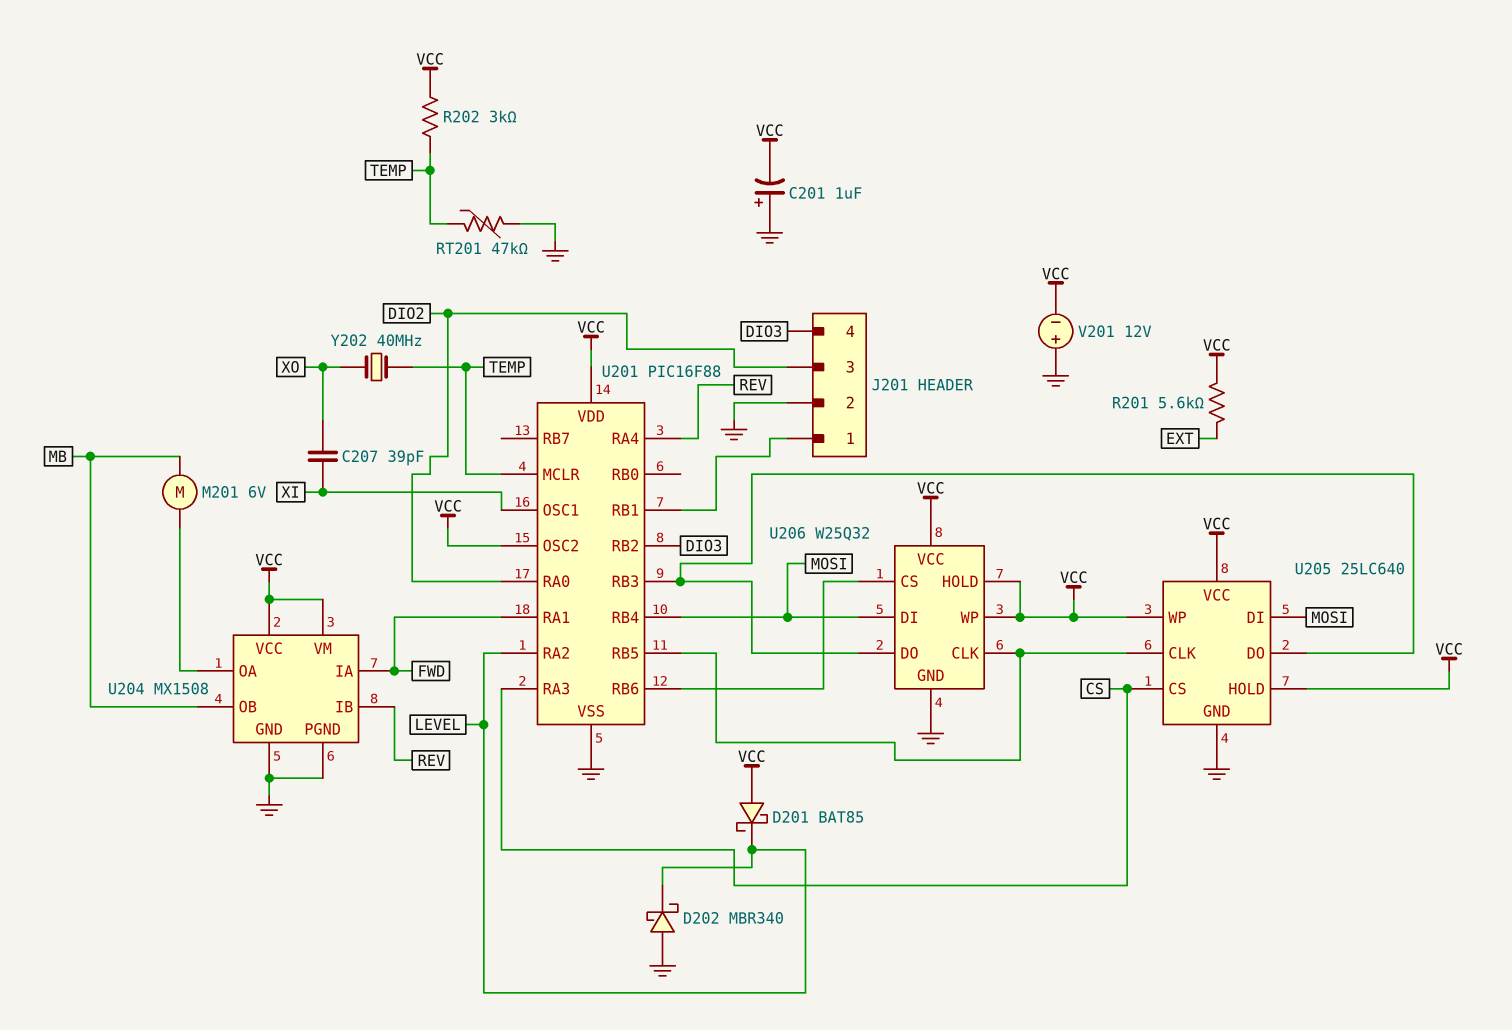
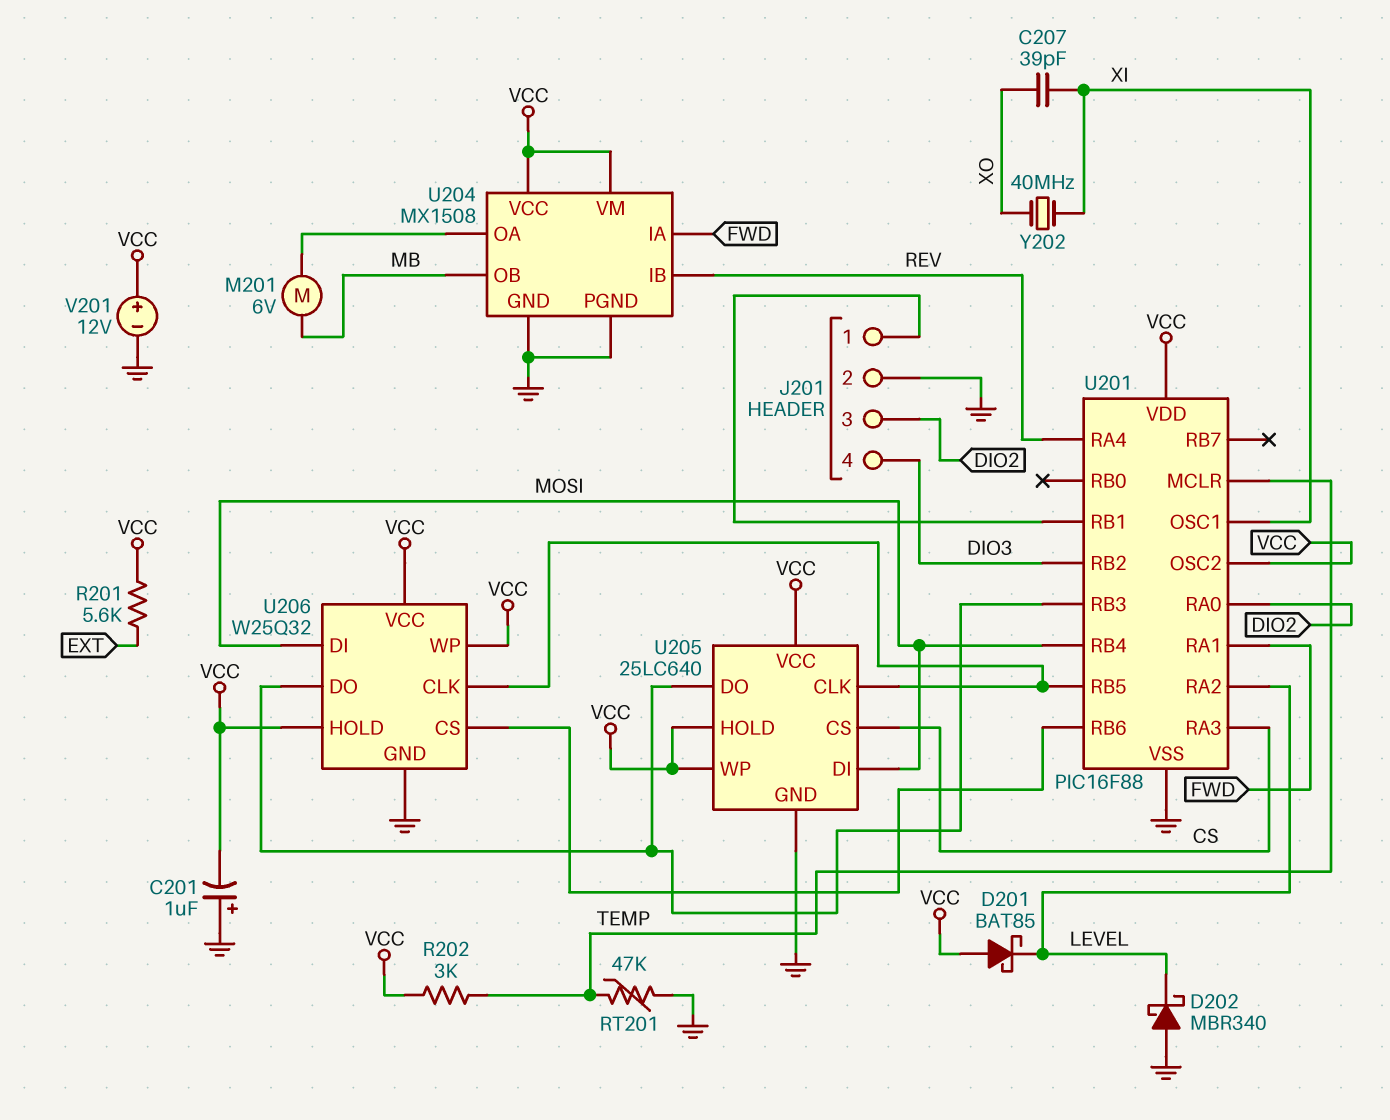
V201: 12V (plus GND, minus VCC) -> 12V (plus VCC, minus GND)
Y202: 40MHz (TEMP, XO) -> 40MHz (XI, XO)

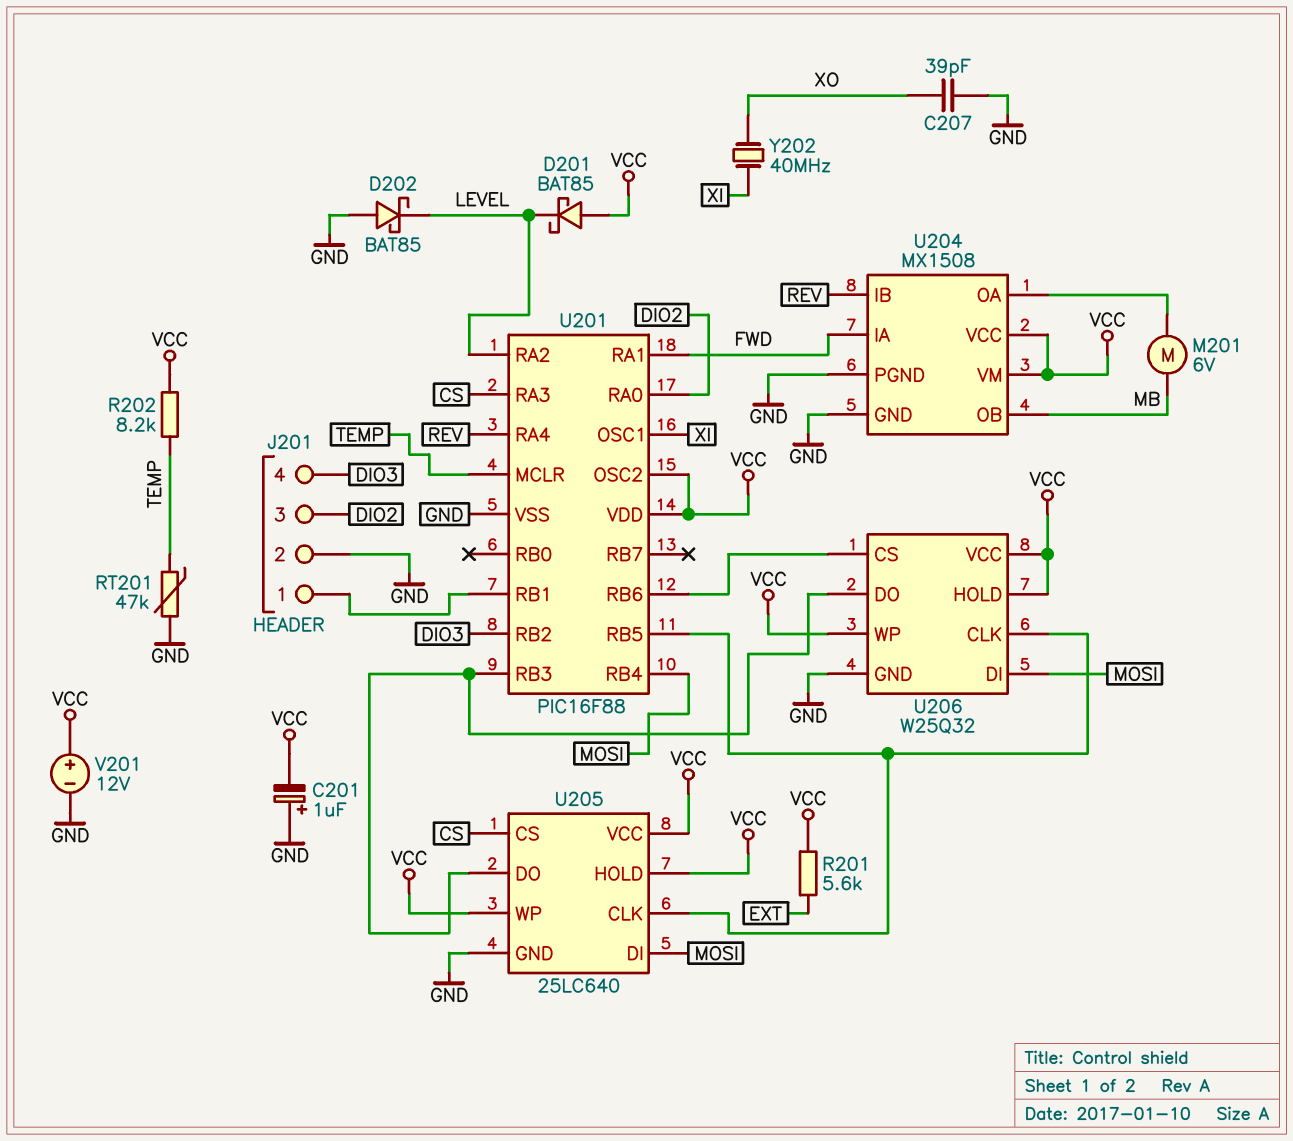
C207: 39pF (XI, XO) -> 39pF (GND, XO)
D202: schottky MBR340 (A GND, K LEVEL) -> schottky BAT85 (A GND, K LEVEL)
R202: 3k (TEMP, VCC) -> 8.2k (TEMP, VCC)

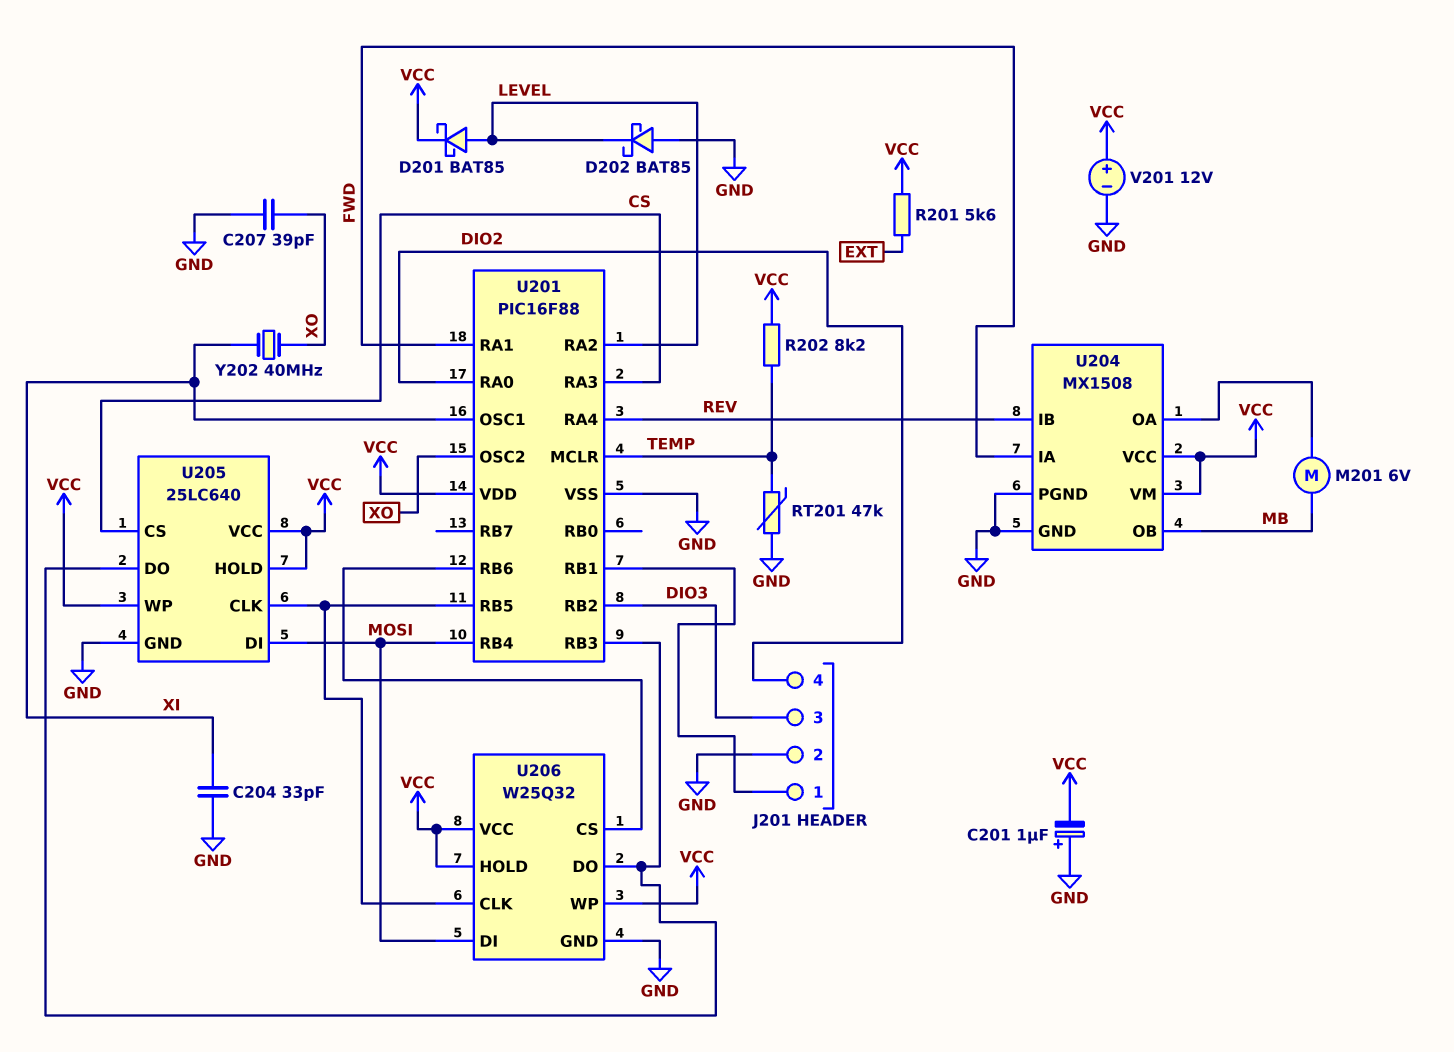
C204: none -> 33pF (GND, XI)
D201: schottky BAT85 (A VCC, K LEVEL) -> schottky BAT85 (A LEVEL, K VCC)
J201 pin 3: DIO2 -> DIO3
J201 pin 4: DIO3 -> DIO2
U201 pin OSC2: VCC -> XO

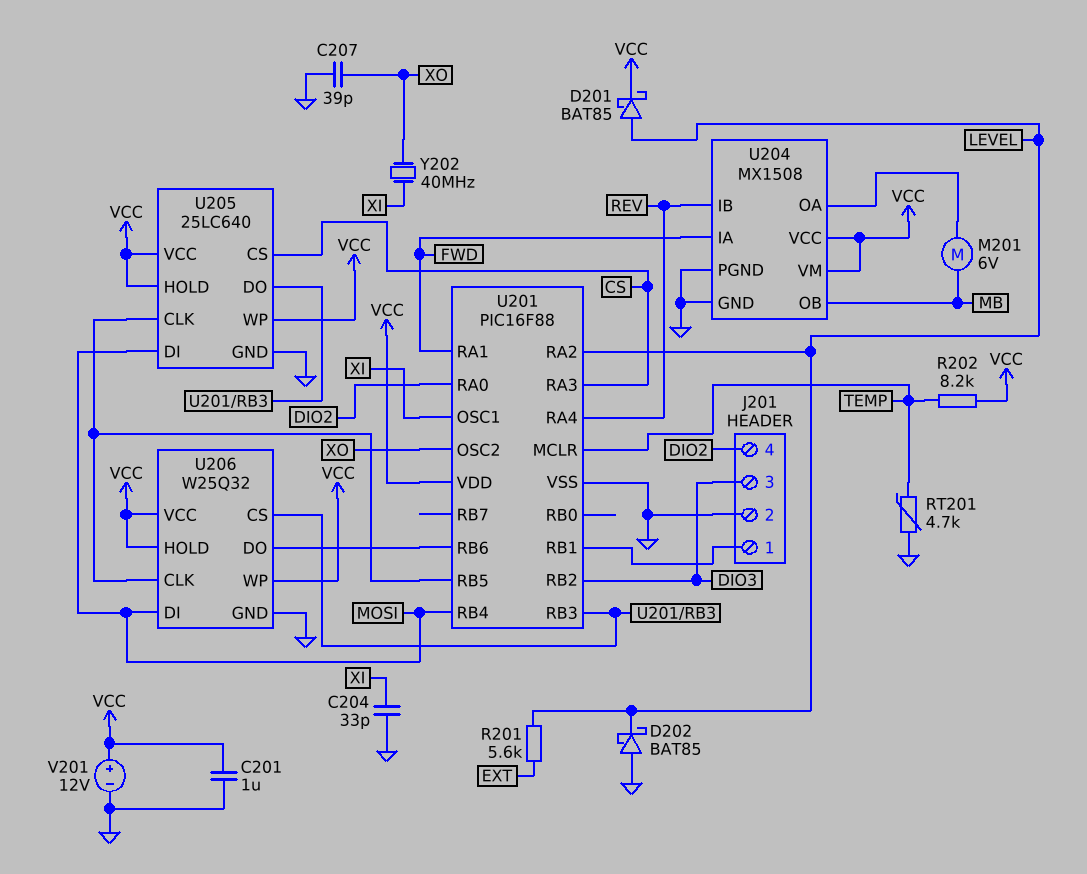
C201: 1uF (plus GND, minus VCC) -> 1uF (GND, VCC)
R201: 5.6k (EXT, VCC) -> 5.6k (EXT, LEVEL)
RT201: 47k (GND, TEMP) -> 4.7k (GND, TEMP)
U206 pin CS: U201/RB6 -> U201/RB3
U206 pin DO: U201/RB3 -> U201/RB6

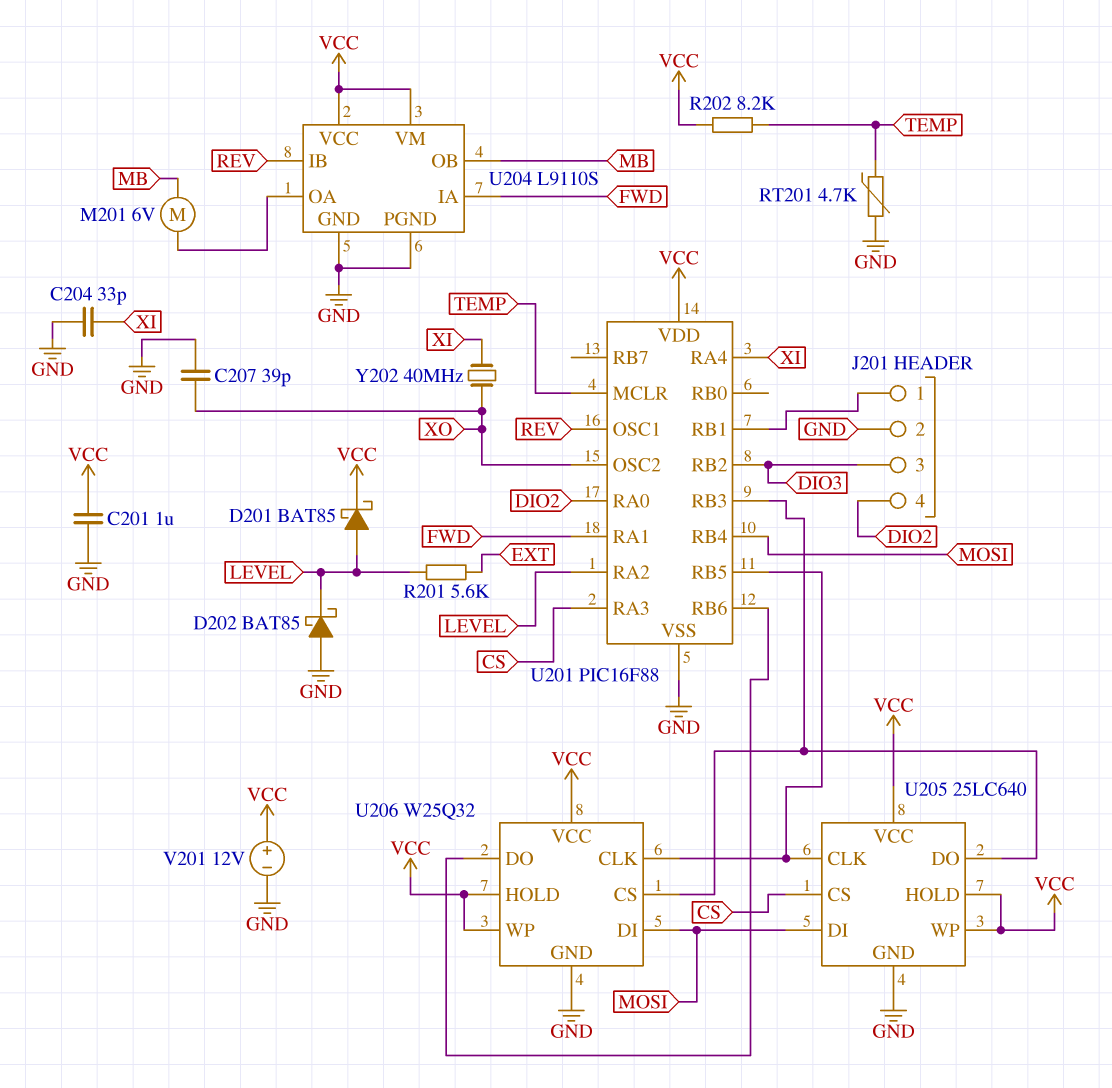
U201 pin OSC1: XI -> REV
U201 pin RA4: REV -> XI
U204: MX1508 -> L9110S

